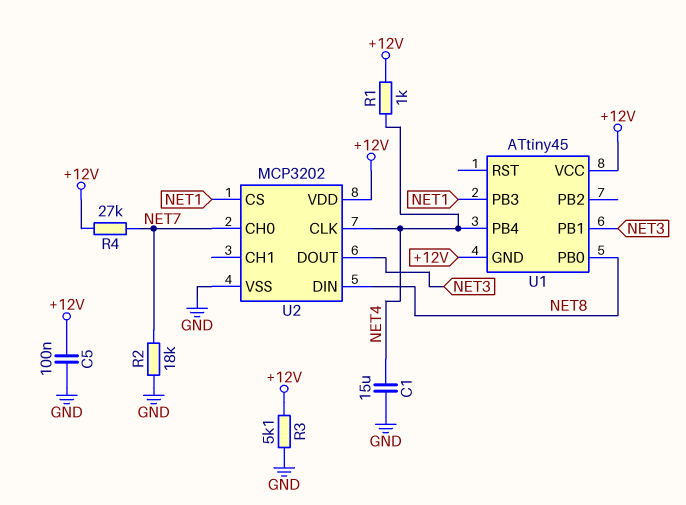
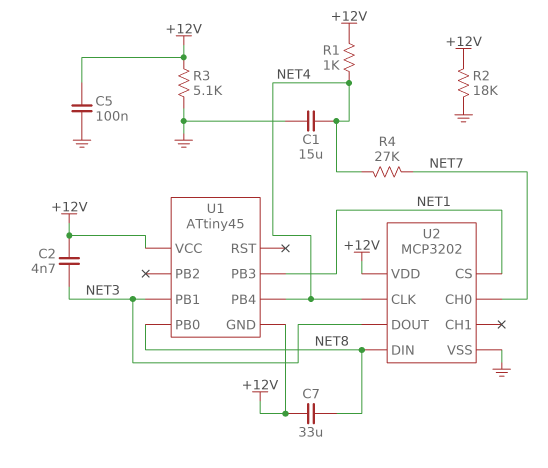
C2: none -> 4.7nF (+12V, NET3)
C7: none -> 33uF (+12V, NET8)
R2: 18k (GND, NET7) -> 18k (+12V, GND)
R4: 27k (+12V, NET7) -> 27k (NET4, NET7)

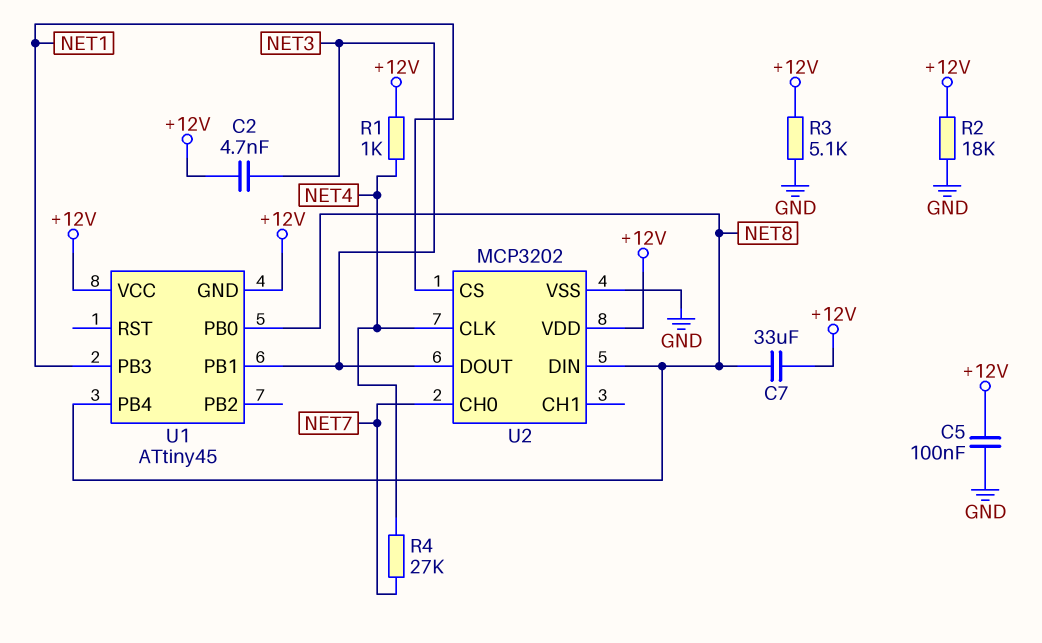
C1: 15uF (GND, NET4) -> none
U1 pin PB4: NET4 -> NET8

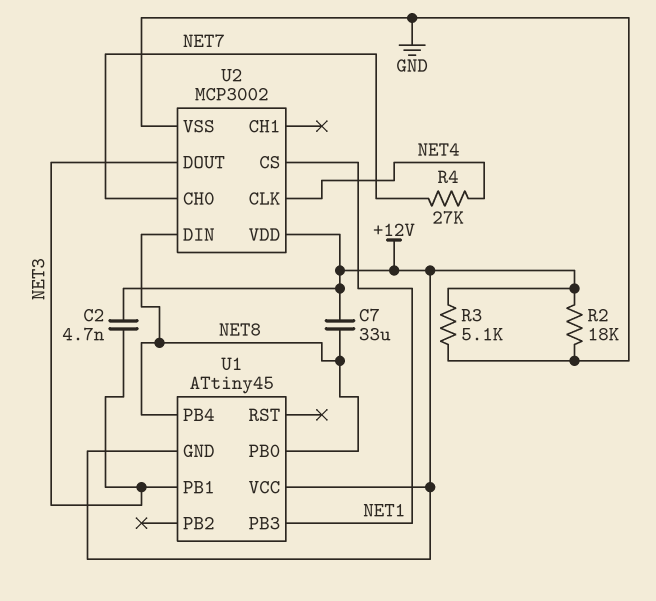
C5: 100nF (+12V, GND) -> none
R1: 1k (+12V, NET4) -> none
U2: MCP3202 -> MCP3002

